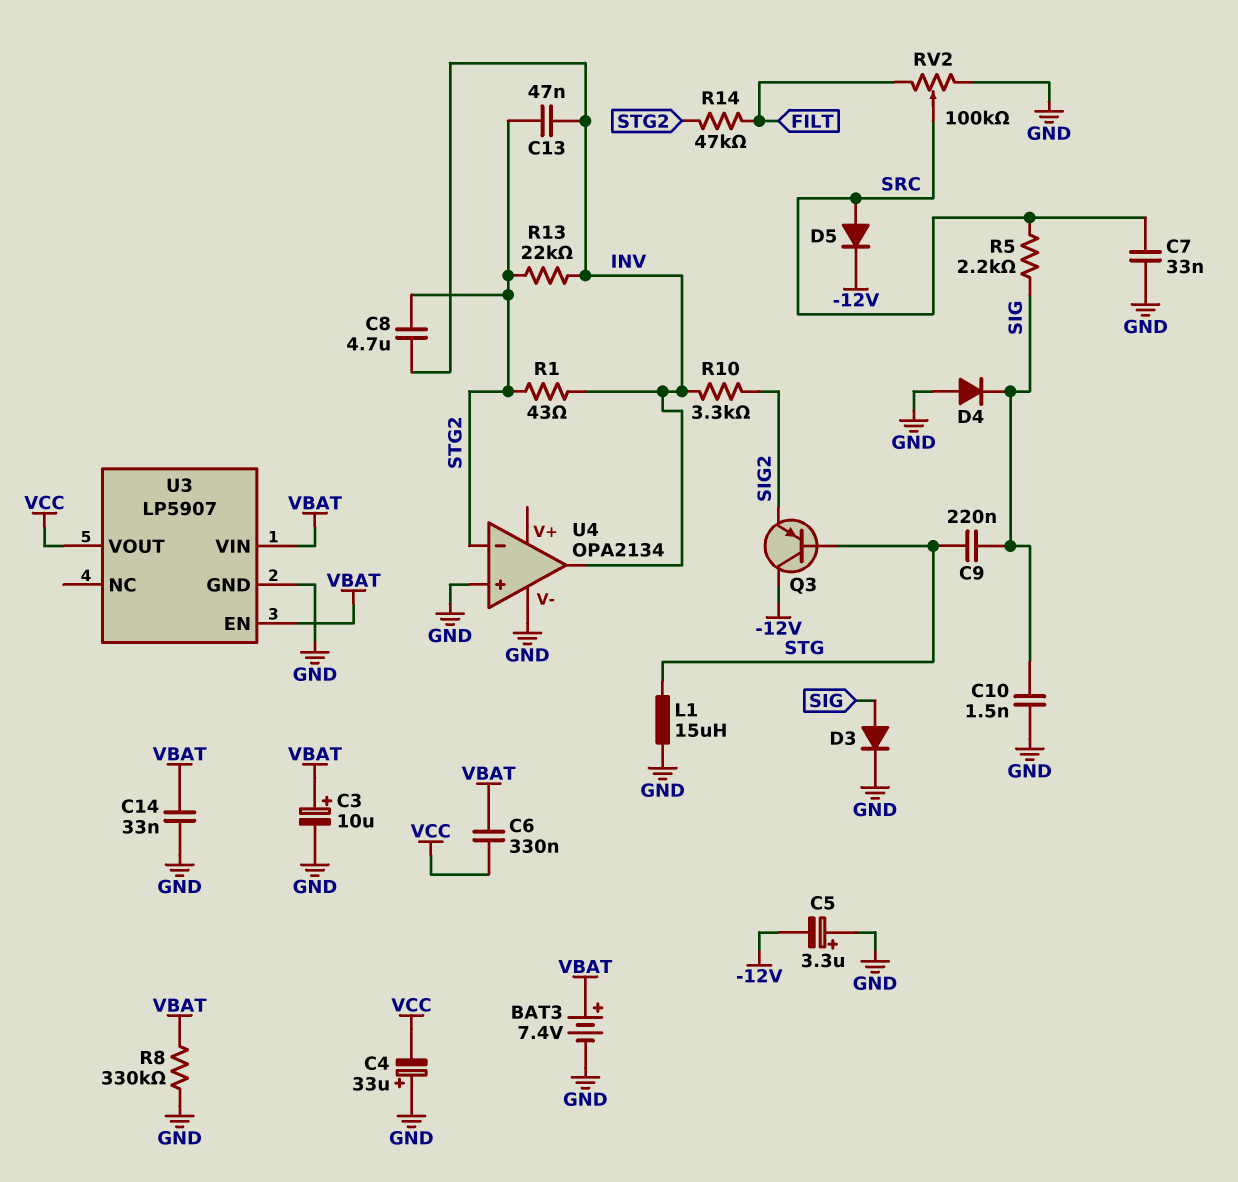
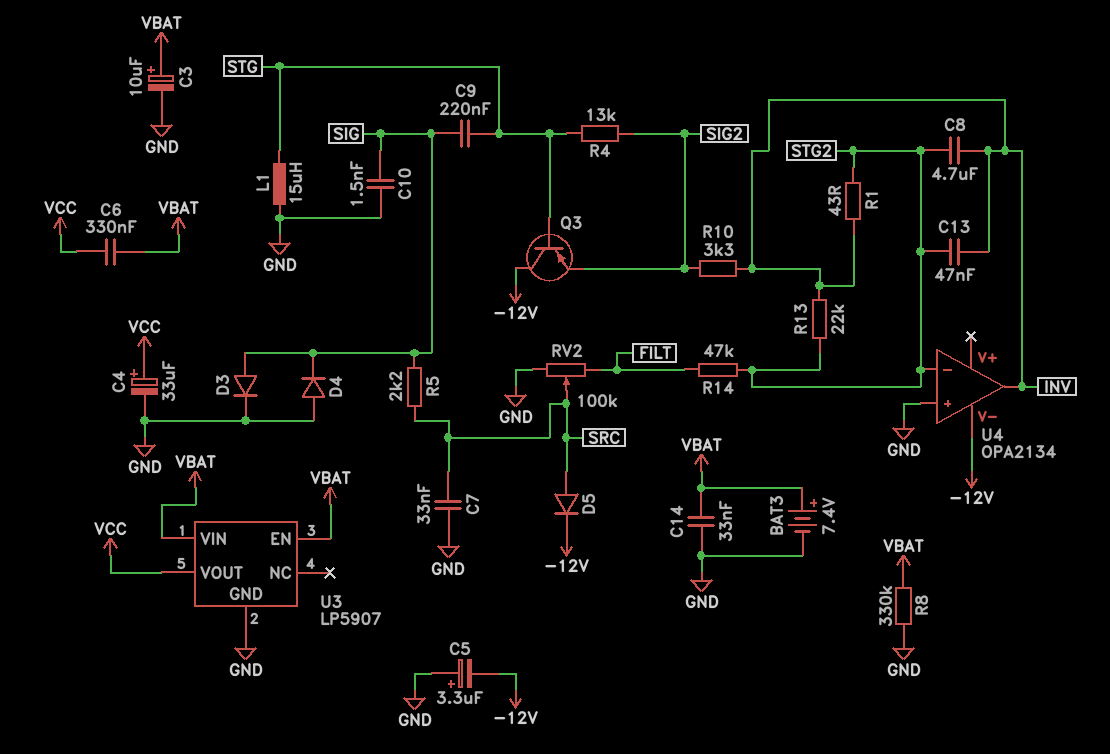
C4: 33uF (plus GND, minus VCC) -> 33uF (plus VCC, minus GND)
R4: none -> 13k (SIG2, STG)
U4 pin V-: GND -> -12V

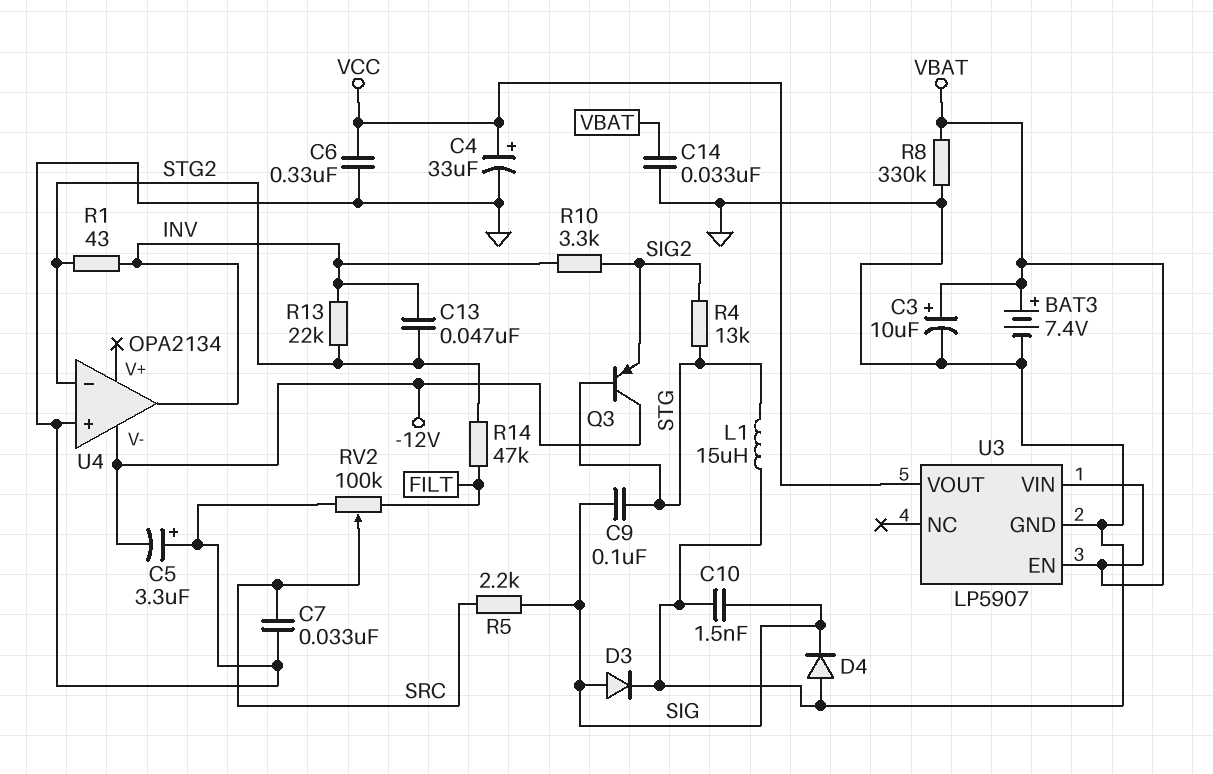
C6: 330nF (VBAT, VCC) -> 330nF (GND, VCC)
C8: 4.7uF (INV, STG2) -> none
C9: 220nF (SIG, STG) -> 100nF (SIG, STG)
D5: diode (A SRC, K -12V) -> none

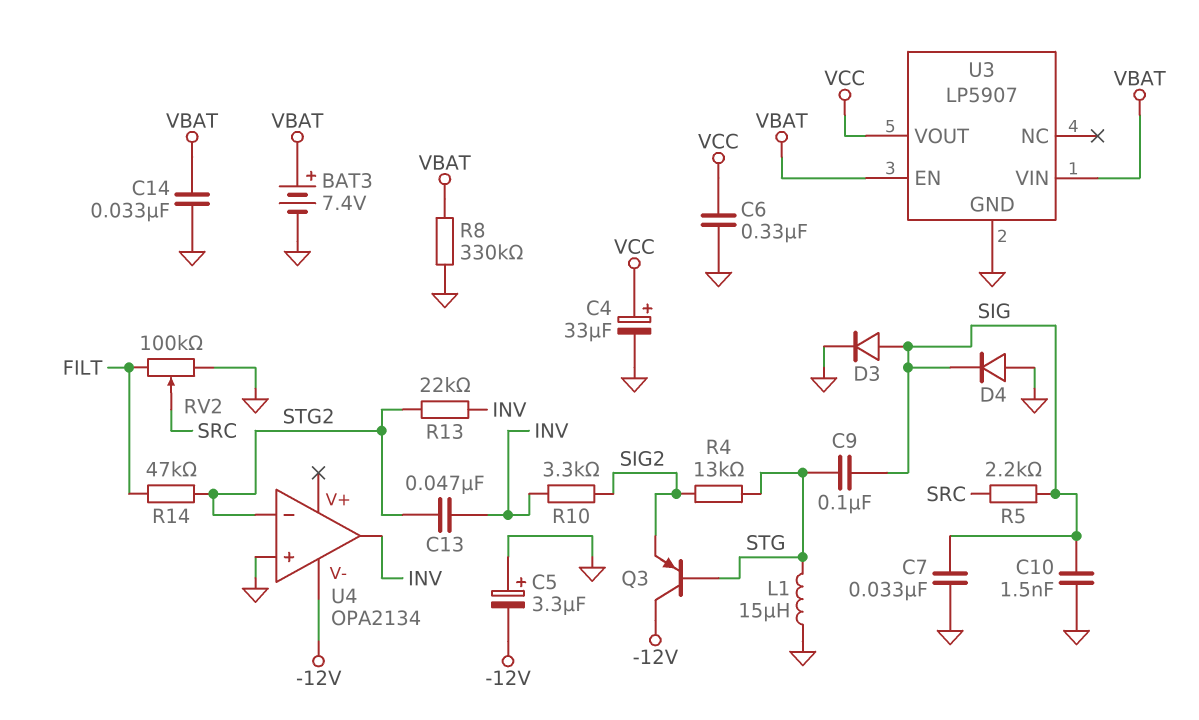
C3: 10uF (plus VBAT, minus GND) -> none
C7: 33nF (GND, SRC) -> 33nF (GND, SIG)
R1: 43 (INV, STG2) -> none

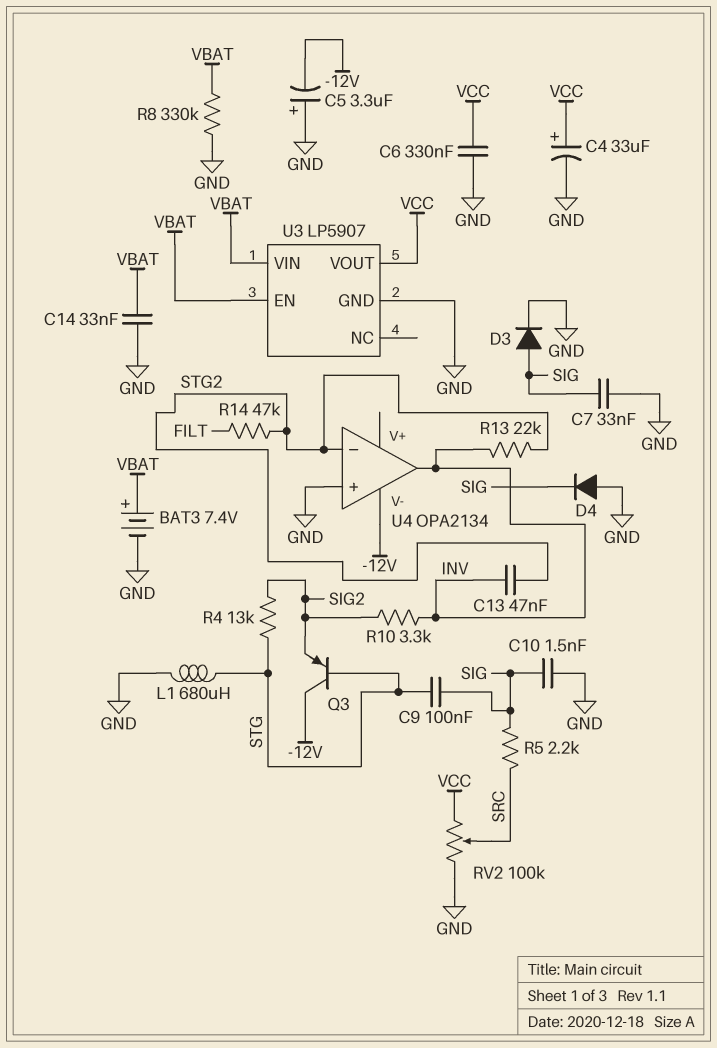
L1: 15uH (GND, STG) -> 680uH (GND, STG)
RV2: 100k (FILT, GND, wiper SRC) -> 100k (GND, VCC, wiper SRC)

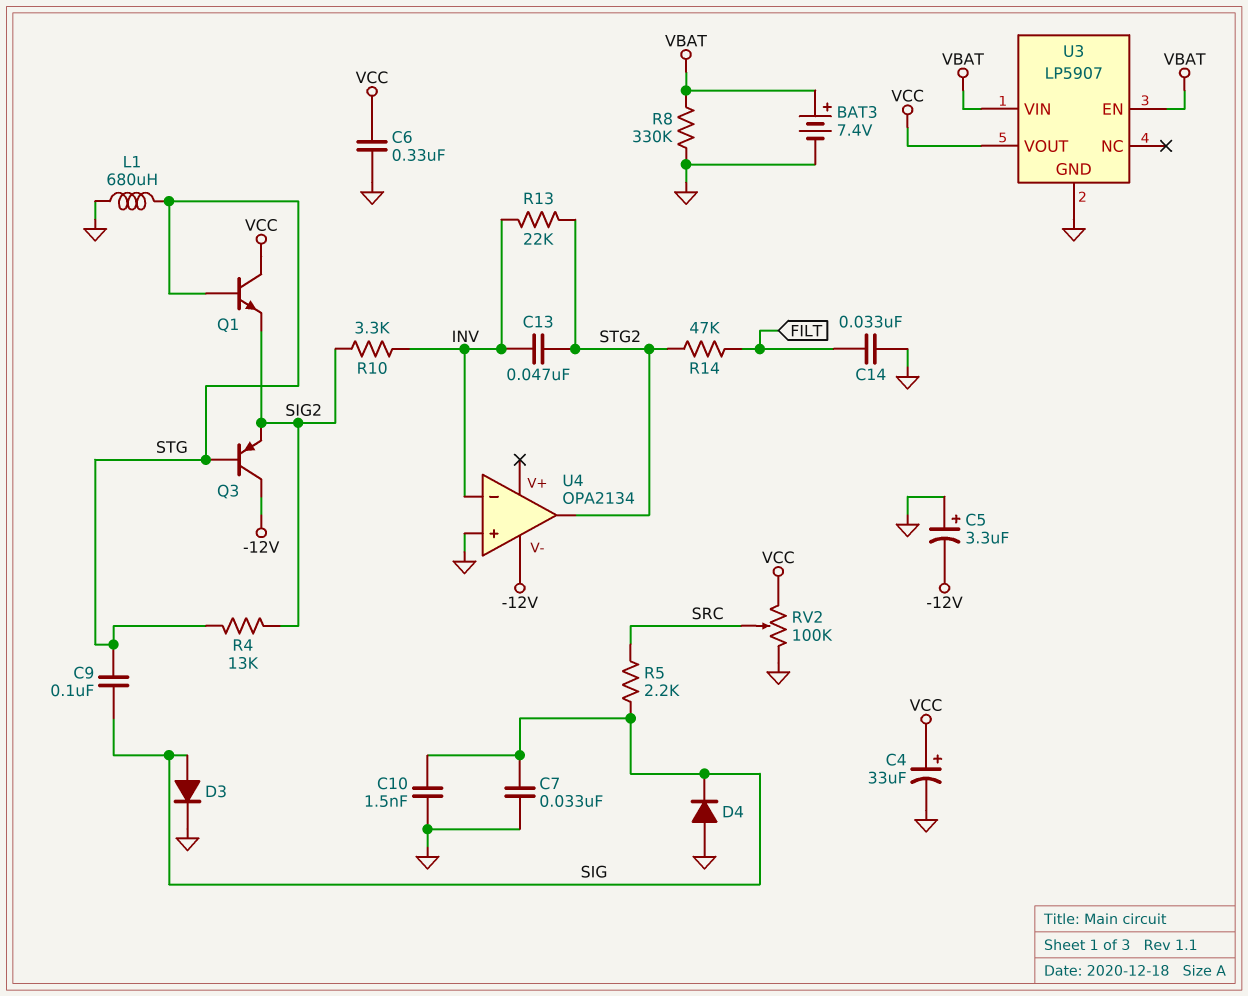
C14: 33nF (GND, VBAT) -> 33nF (FILT, GND)
Q1: none -> NPN (B STG, C VCC, E SIG2)
U4 pin in-: STG2 -> INV
U4 pin out: INV -> STG2

